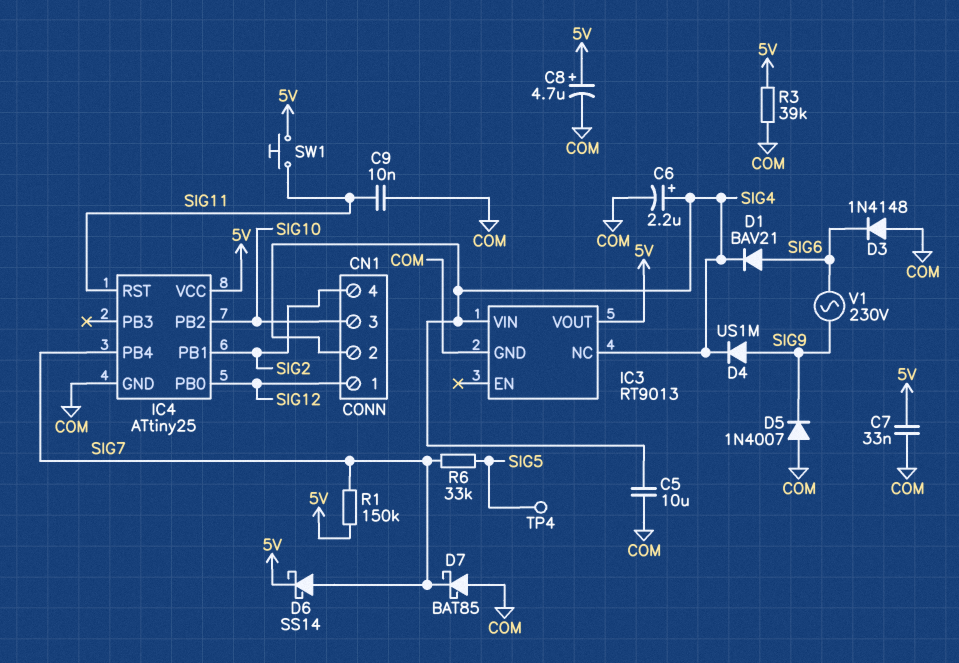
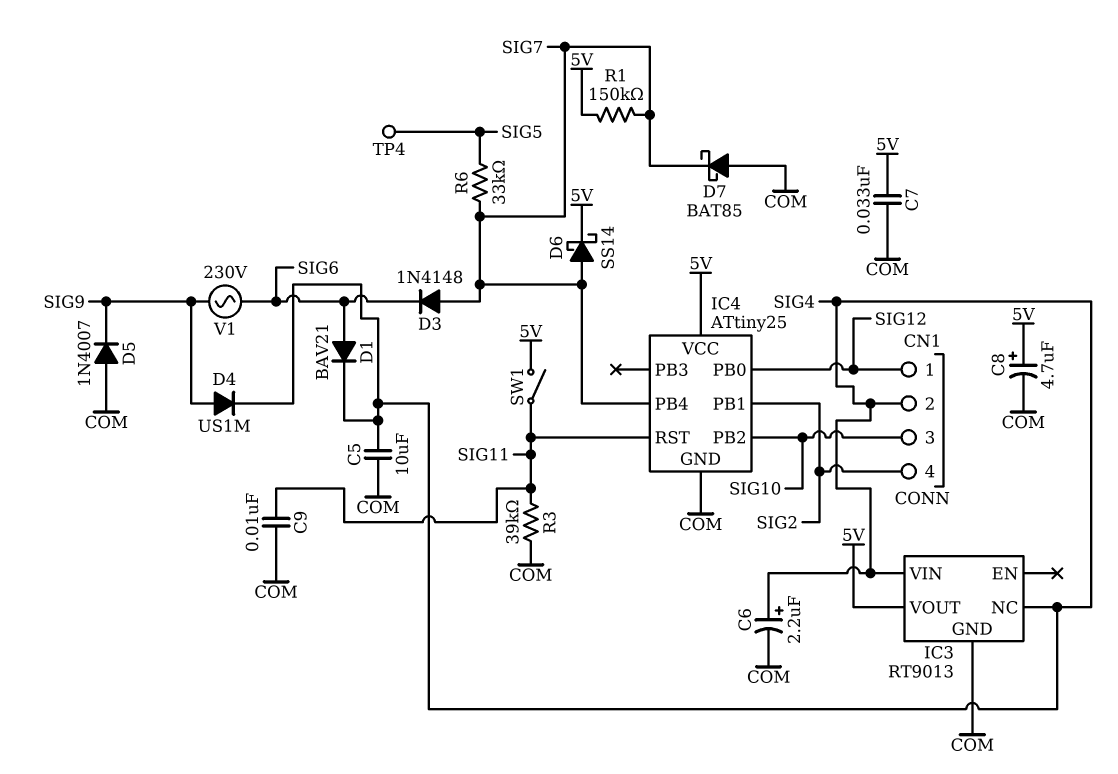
D3: diode 1N4148 (A COM, K SIG6) -> diode 1N4148 (A SIG7, K SIG6)
R3: 39k (5V, COM) -> 39k (COM, SIG11)
SW1: button (5V, SIG11) -> switch (5V, SIG11)

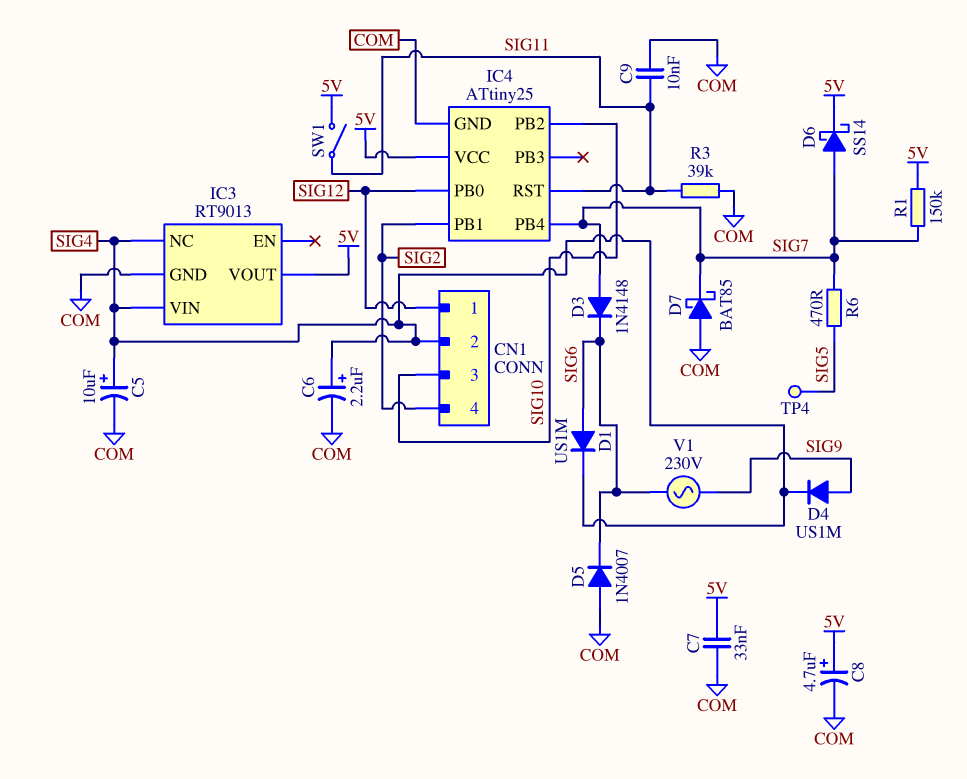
C5: 10uF (COM, SIG4) -> 10uF (plus SIG4, minus COM)
D1: diode BAV21 (A SIG6, K SIG4) -> diode US1M (A SIG6, K SIG4)
D5: diode 1N4007 (A COM, K SIG9) -> diode 1N4007 (A COM, K SIG6)
R6: 33k (SIG5, SIG7) -> 470 (SIG5, SIG7)

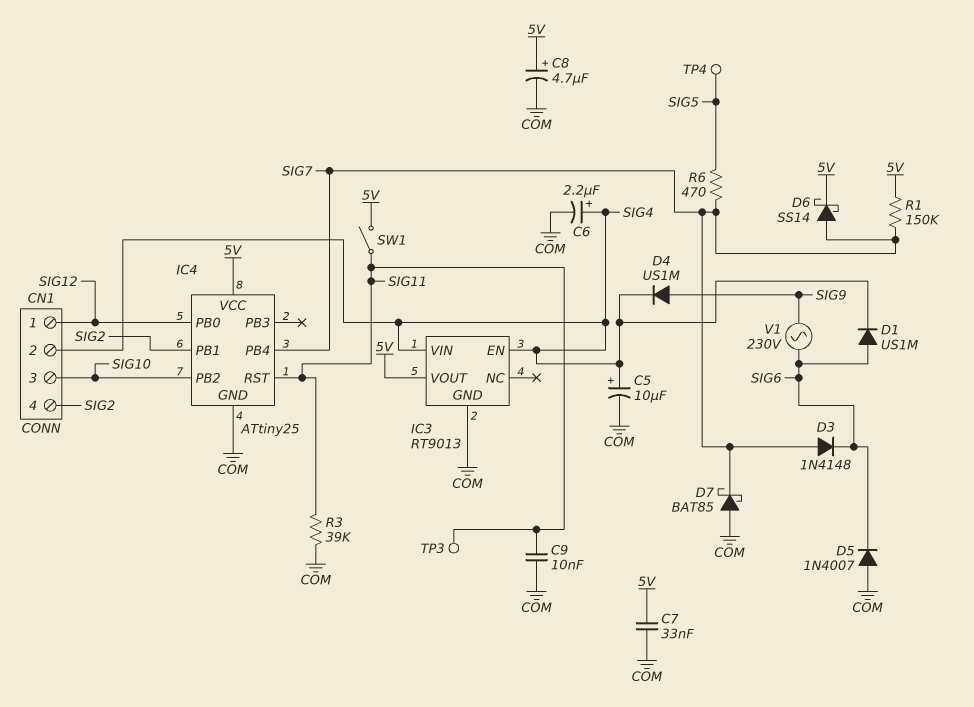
IC3 pin EN: none -> SIG4
IC3 pin NC: SIG4 -> none
TP3: none -> test point (SIG11)

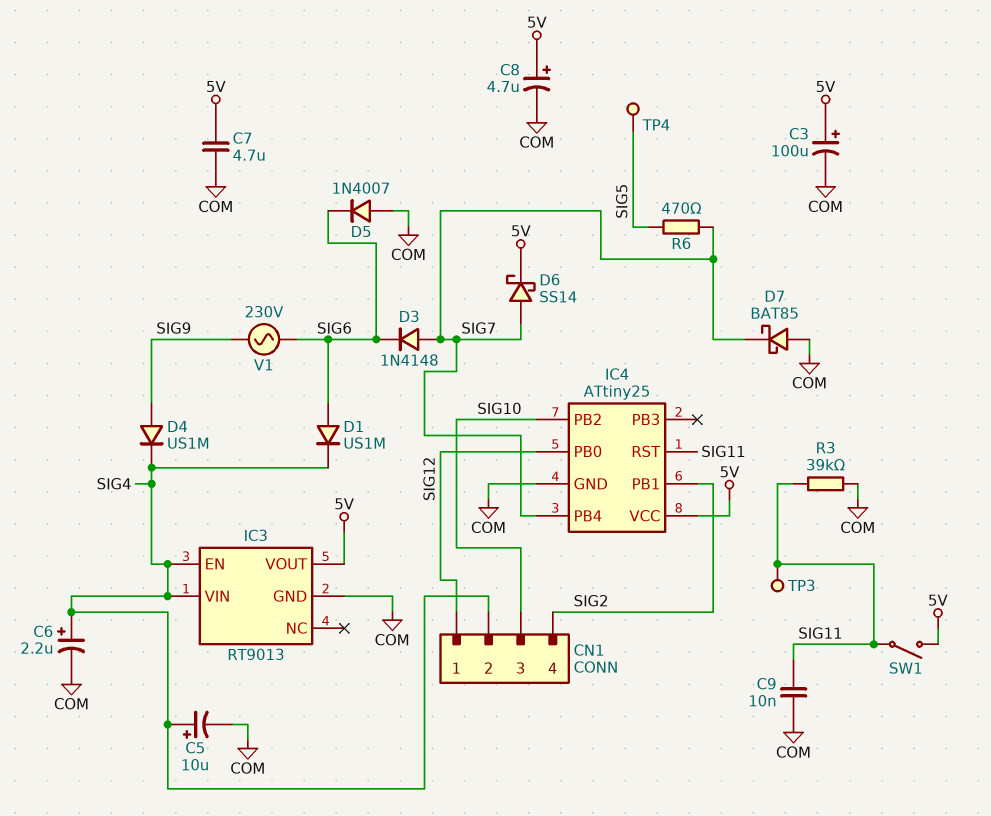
C3: none -> 100uF (plus 5V, minus COM)
C7: 33nF (5V, COM) -> 4.7uF (5V, COM)
R1: 150k (5V, SIG7) -> none

